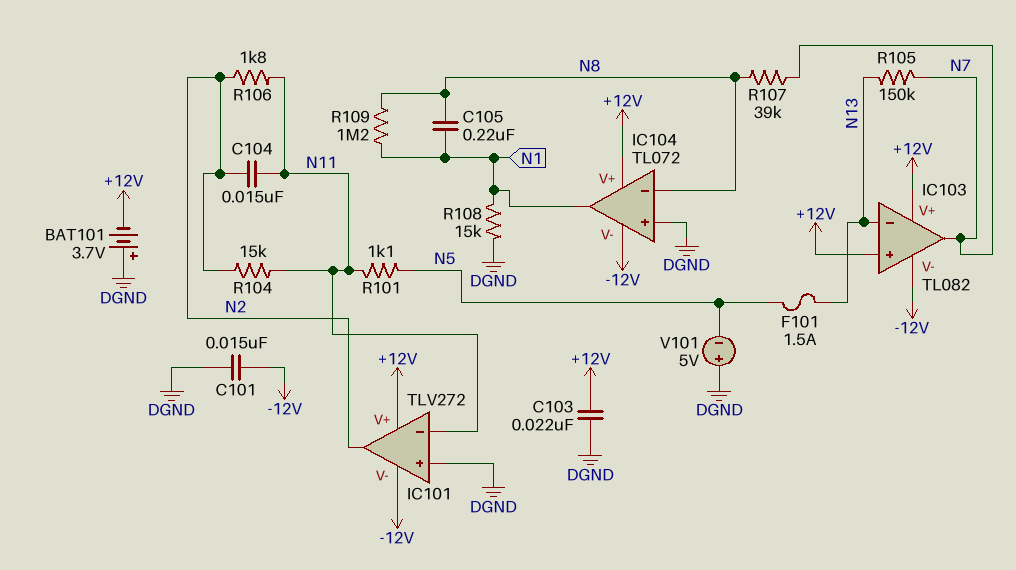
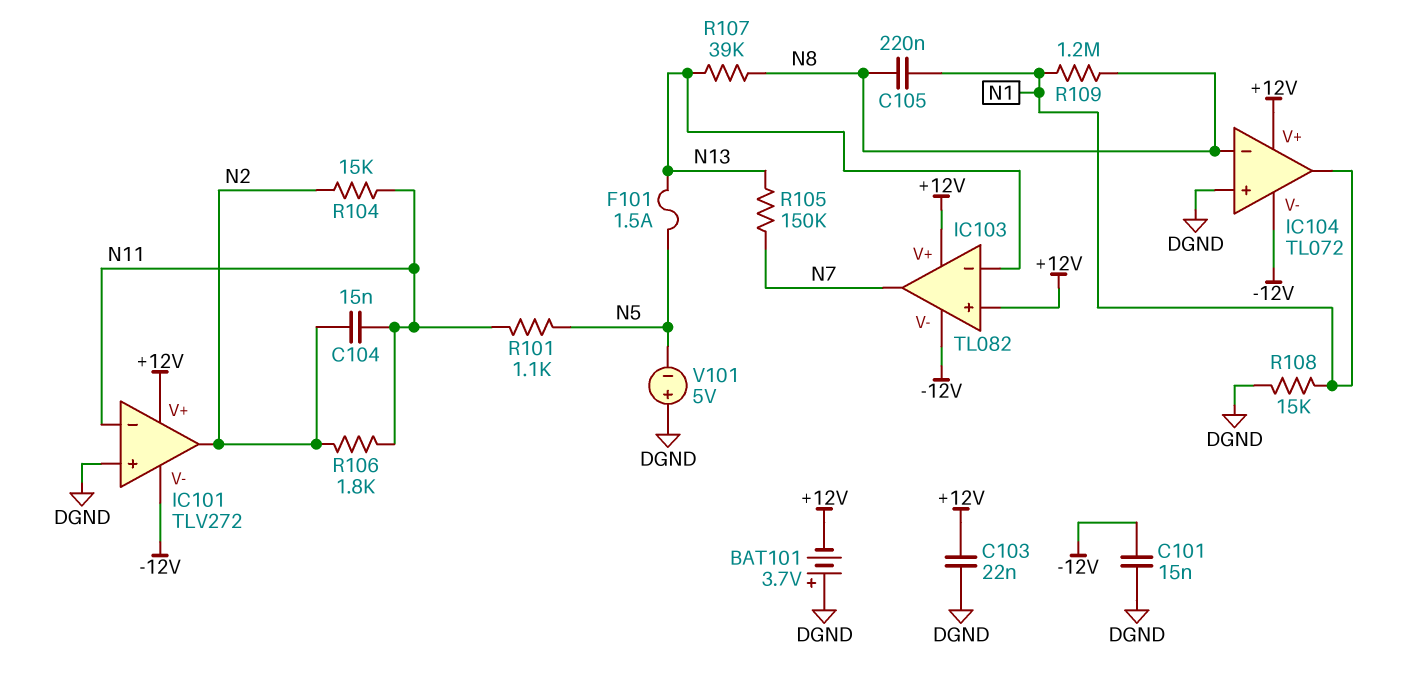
R107: 39k (N7, N8) -> 39k (N8, N13)

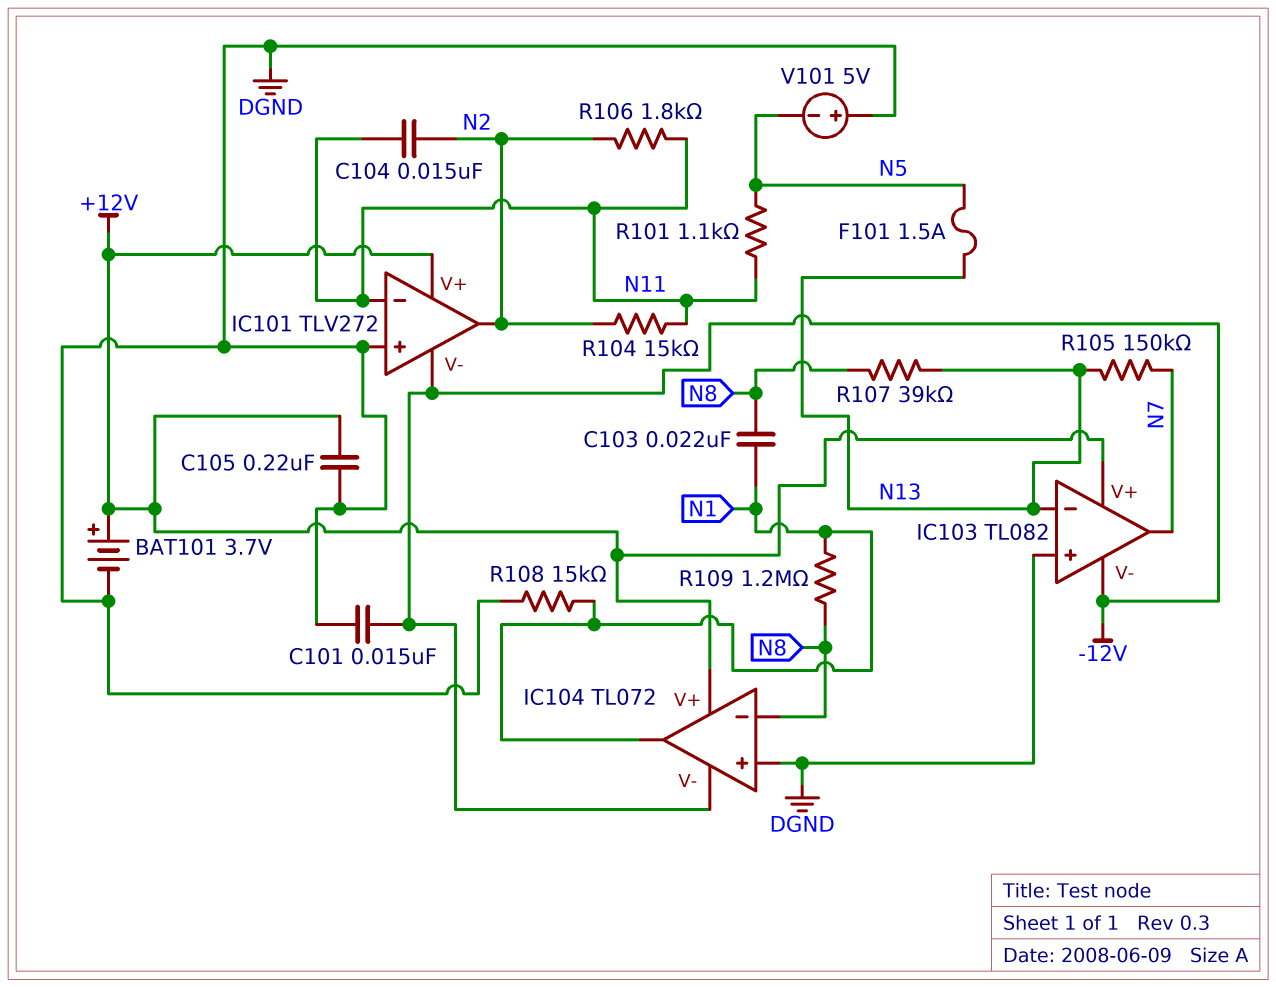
BAT101: 3.7V (plus DGND, minus +12V) -> 3.7V (plus +12V, minus DGND)
C103: 22nF (+12V, DGND) -> 22nF (N1, N8)
C105: 220nF (N1, N8) -> 220nF (+12V, DGND)
IC103 pin in+: +12V -> DGND

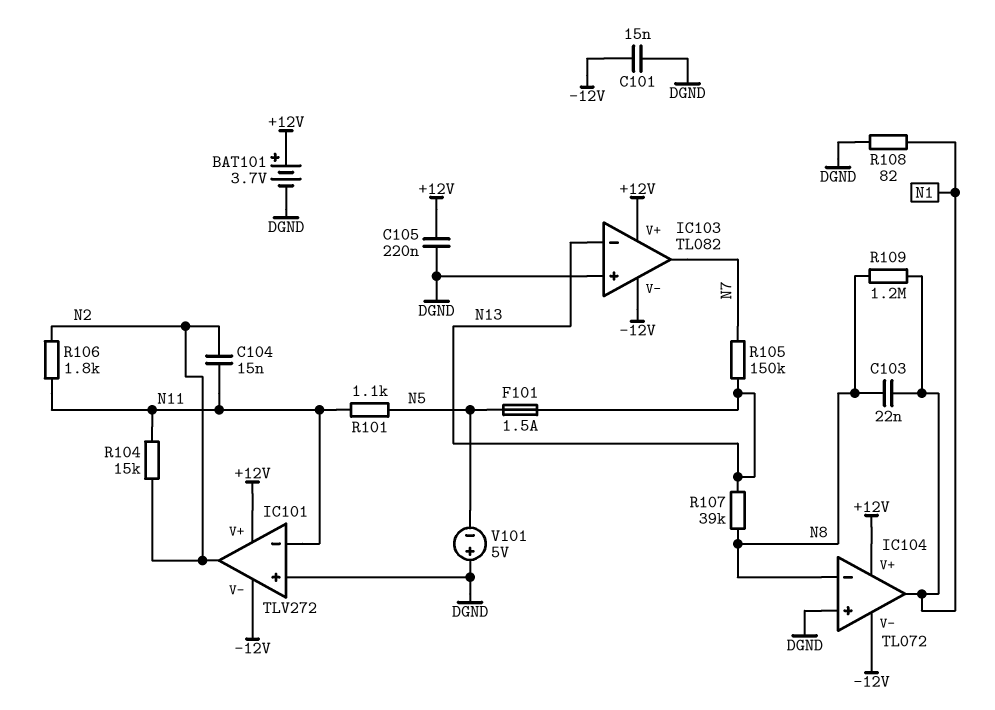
R108: 15k (DGND, N1) -> 82 (DGND, N1)

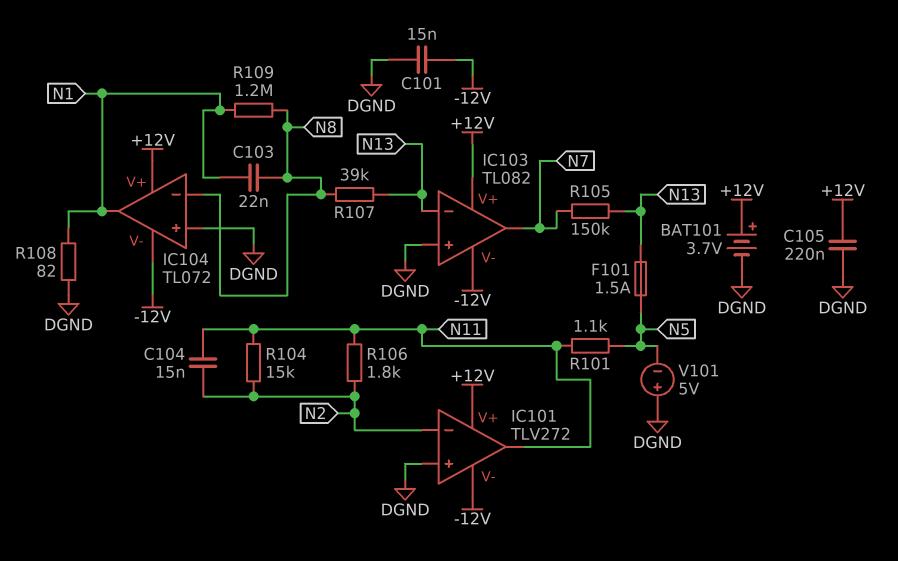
IC101 pin in-: N11 -> N2
IC101 pin out: N2 -> N11

